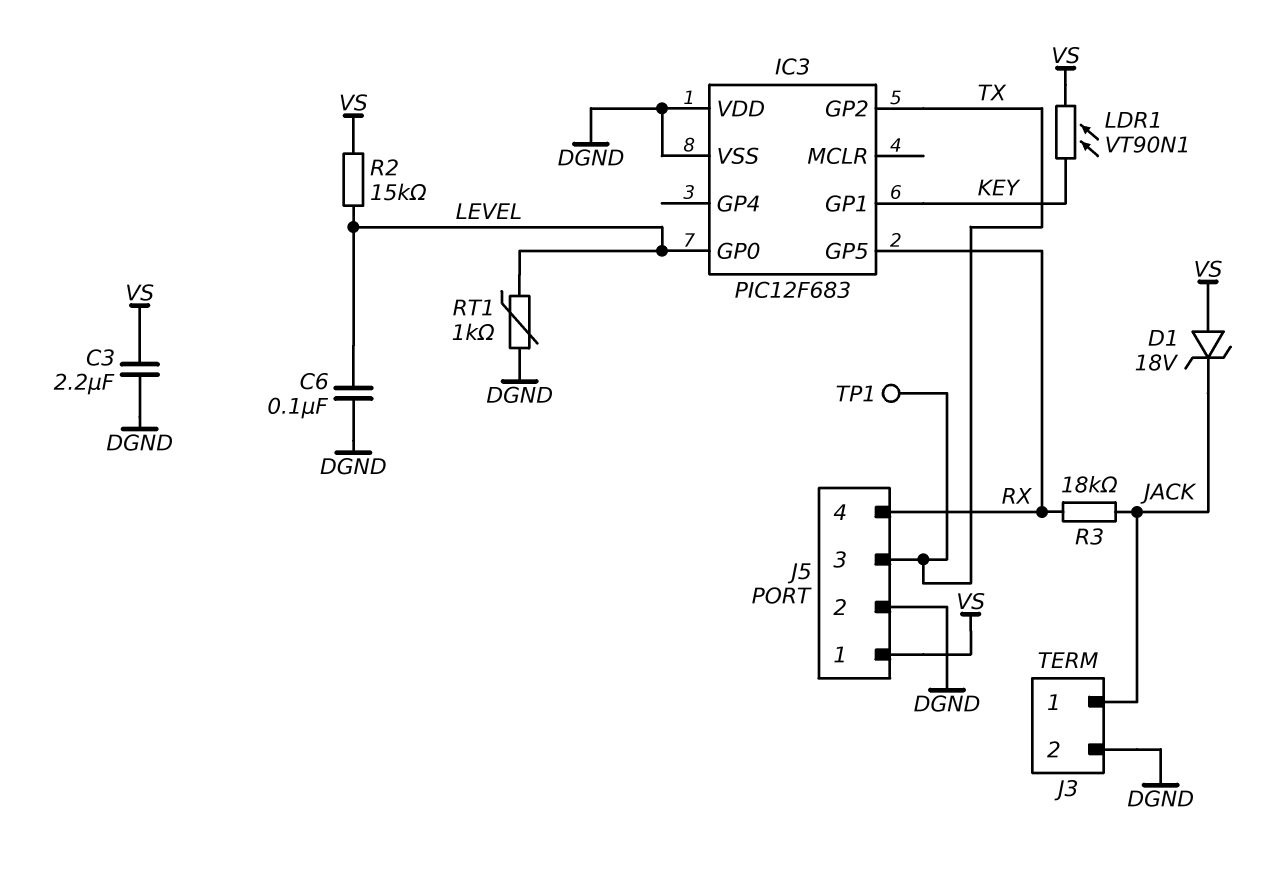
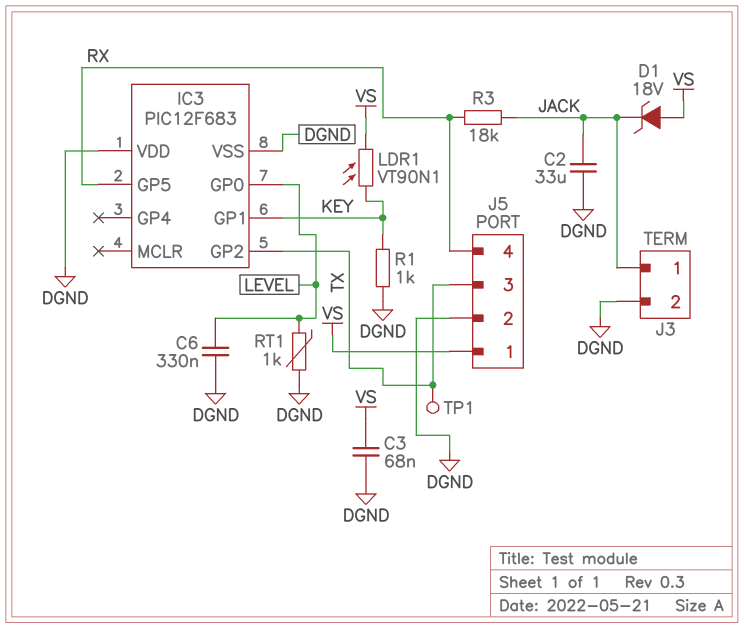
C2: none -> 33uF (DGND, JACK)
C3: 2.2uF (DGND, VS) -> 68nF (DGND, VS)
C6: 100nF (DGND, LEVEL) -> 330nF (DGND, LEVEL)
R1: none -> 1k (DGND, KEY)
R2: 15k (LEVEL, VS) -> none

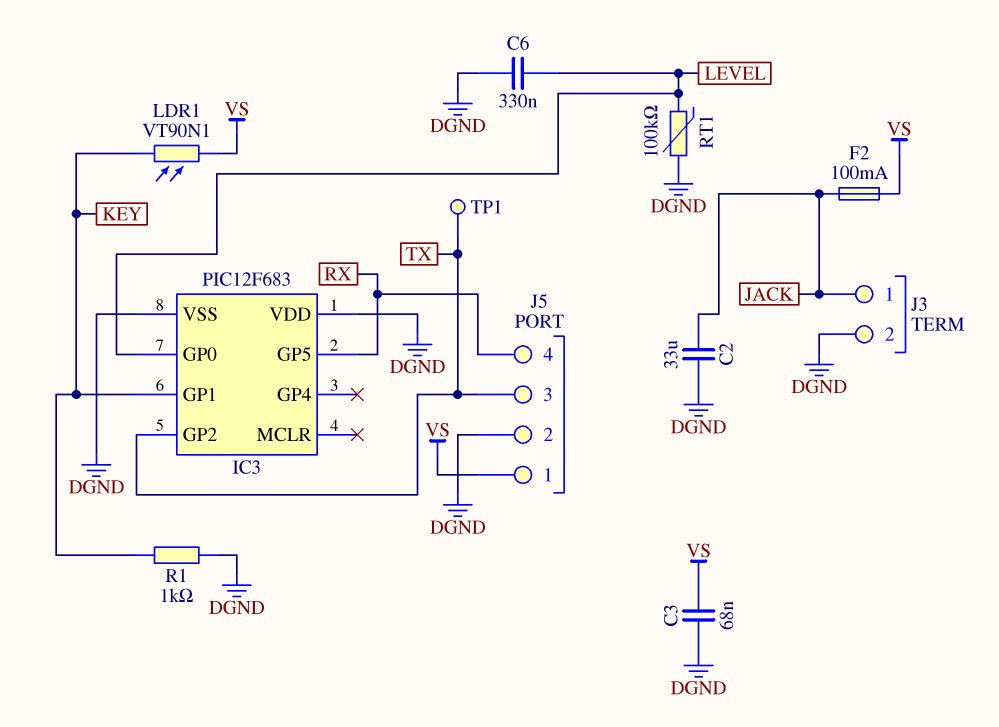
D1: zener 18V (A VS, K JACK) -> none
F2: none -> 100mA (JACK, VS)
R3: 18k (JACK, RX) -> none
RT1: 1k (DGND, LEVEL) -> 100k (DGND, LEVEL)

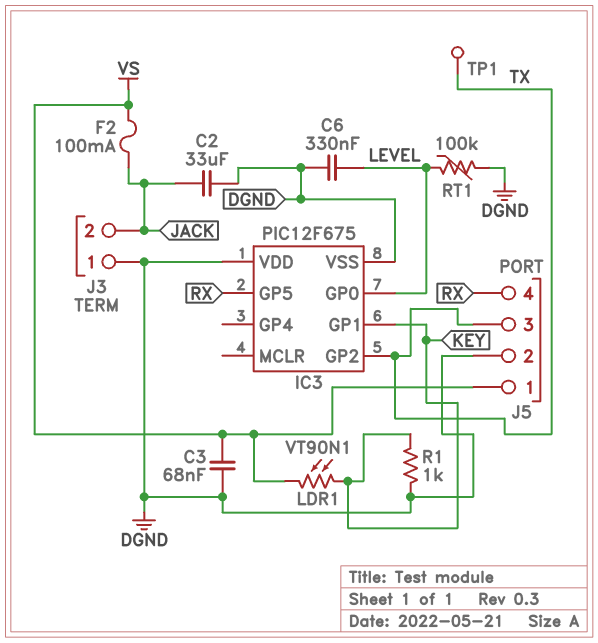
IC3: PIC12F683 -> PIC12F675
J3 pin 1: JACK -> DGND
J3 pin 2: DGND -> JACK

